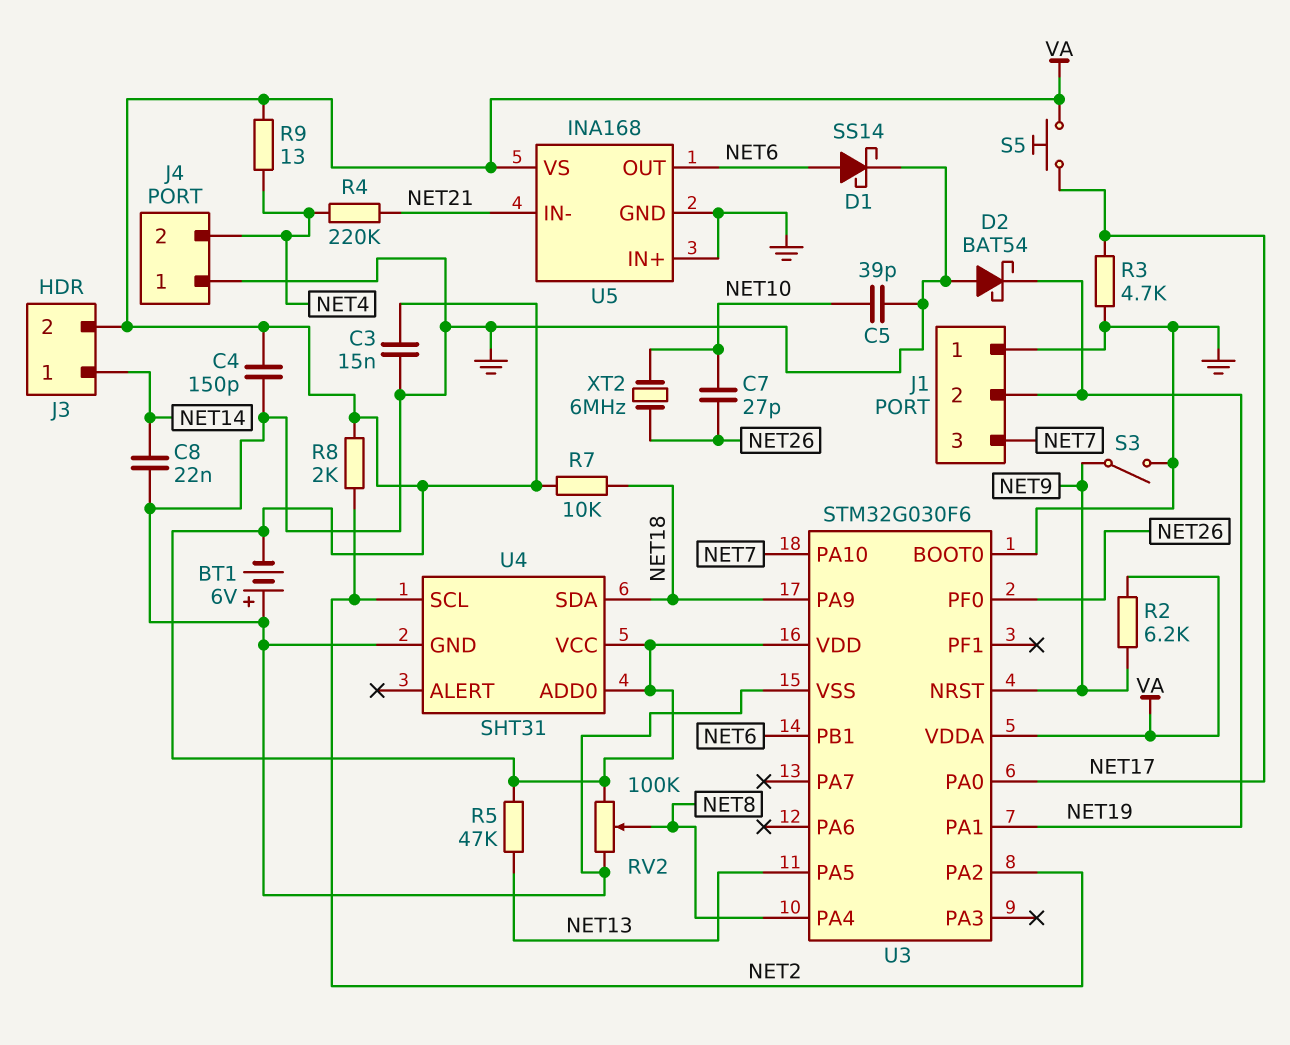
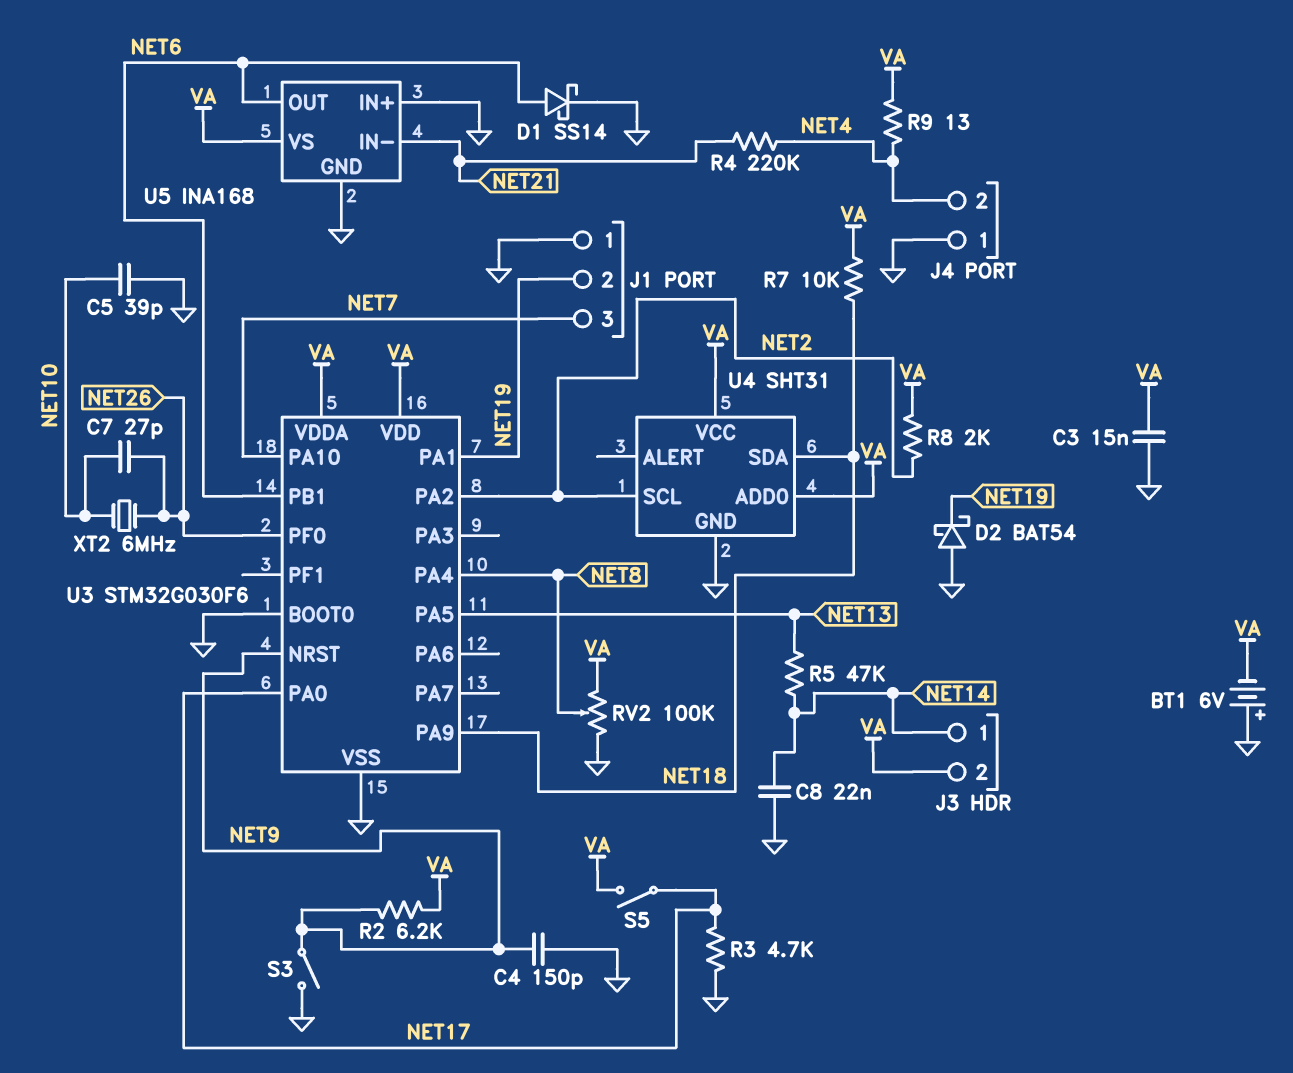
C4: 150pF (GND, VA) -> 150pF (GND, NET9)
R5: 47k (NET13, VA) -> 47k (NET13, NET14)
S5: button (NET17, VA) -> switch (NET17, VA)

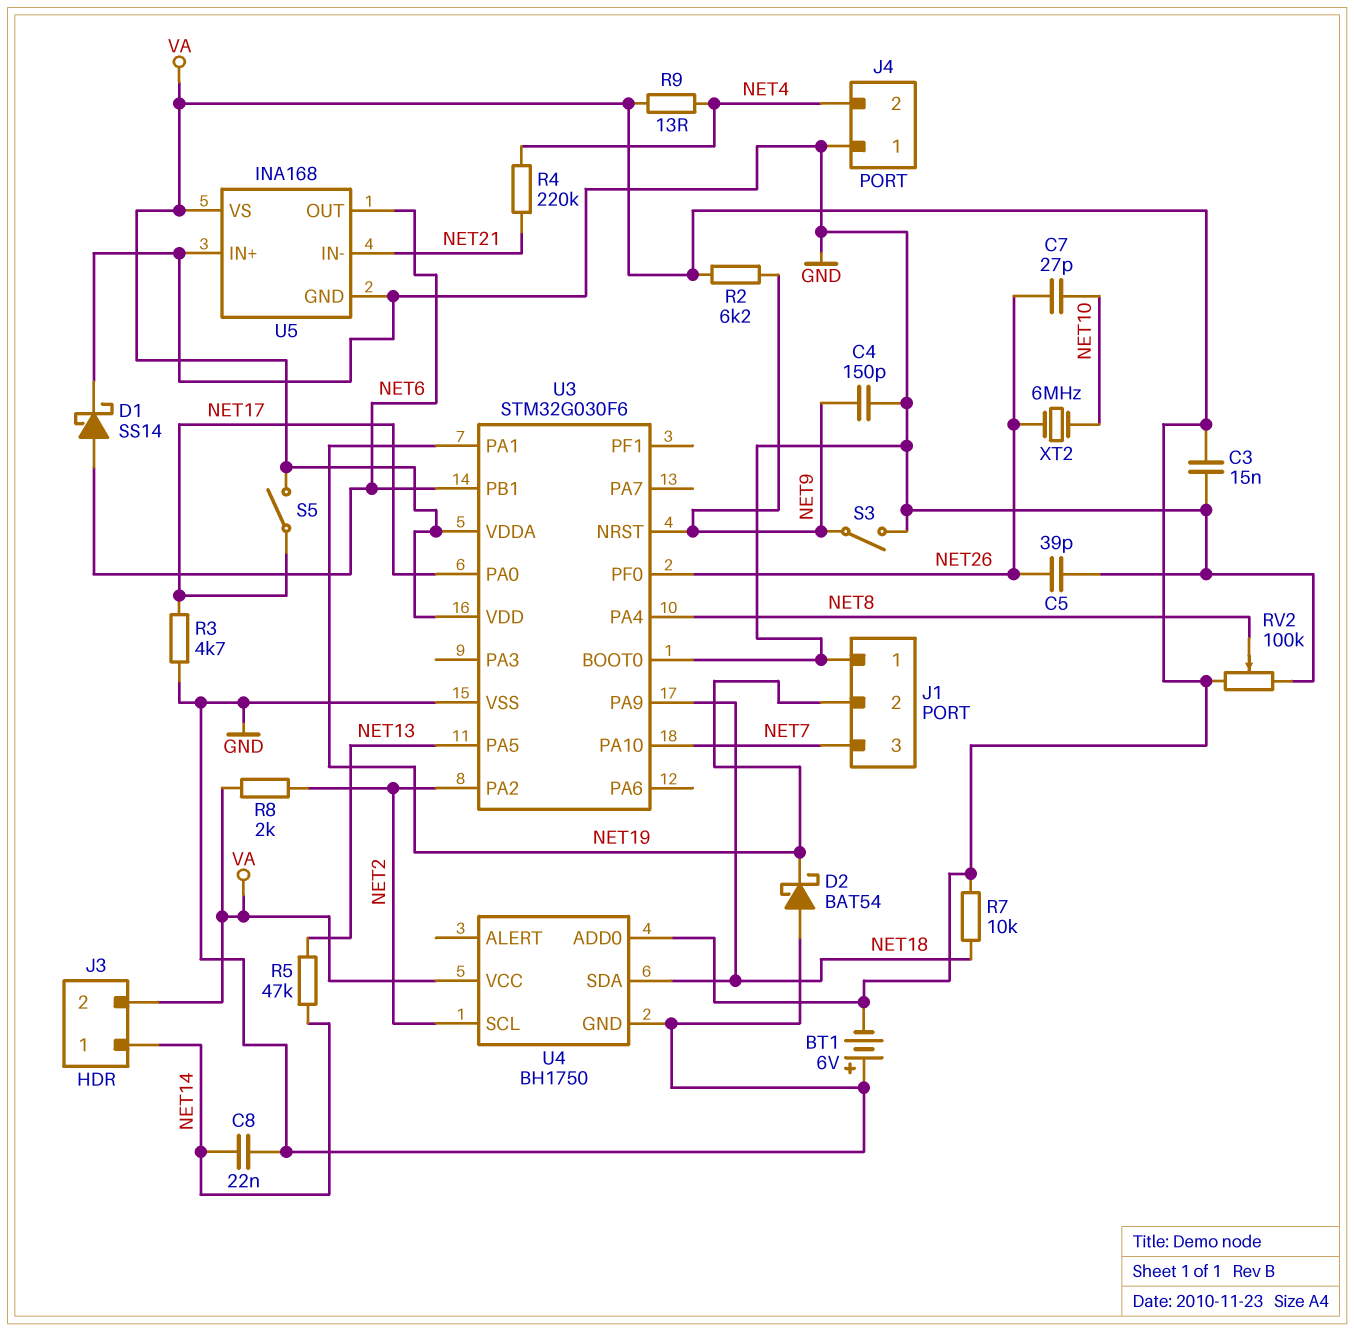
C5: 39pF (GND, NET10) -> 39pF (GND, NET26)
U4: SHT31 -> BH1750

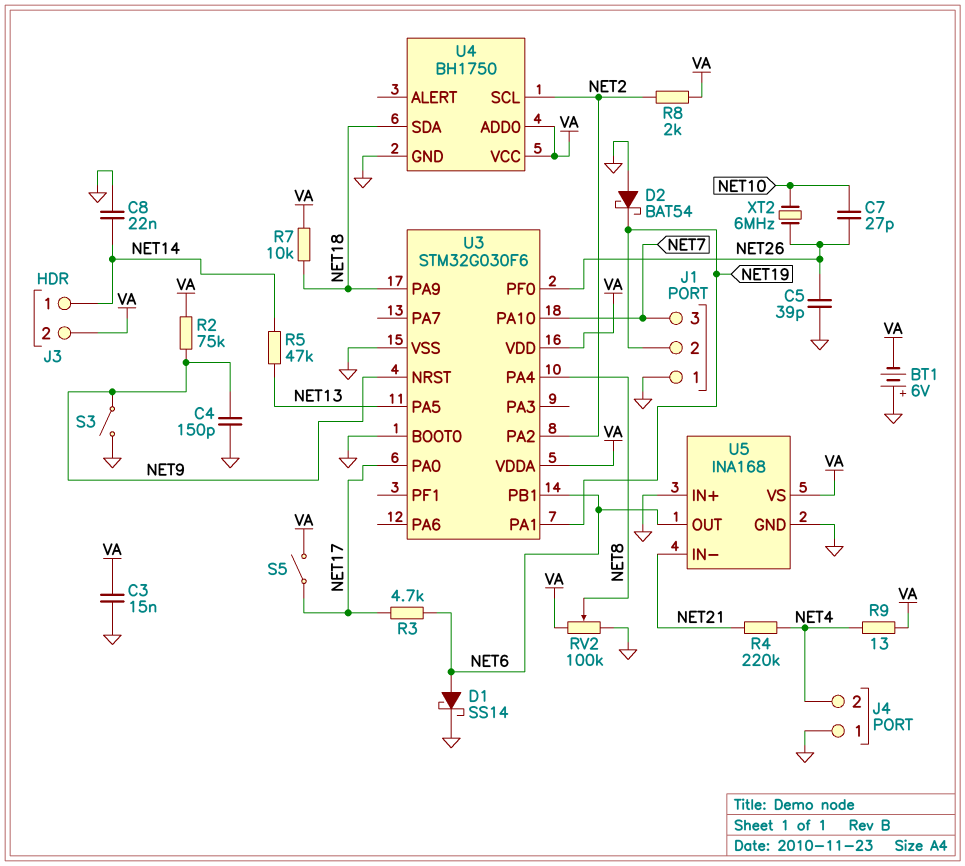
R2: 6.2k (NET9, VA) -> 75k (NET9, VA)
R3: 4.7k (GND, NET17) -> 4.7k (NET6, NET17)

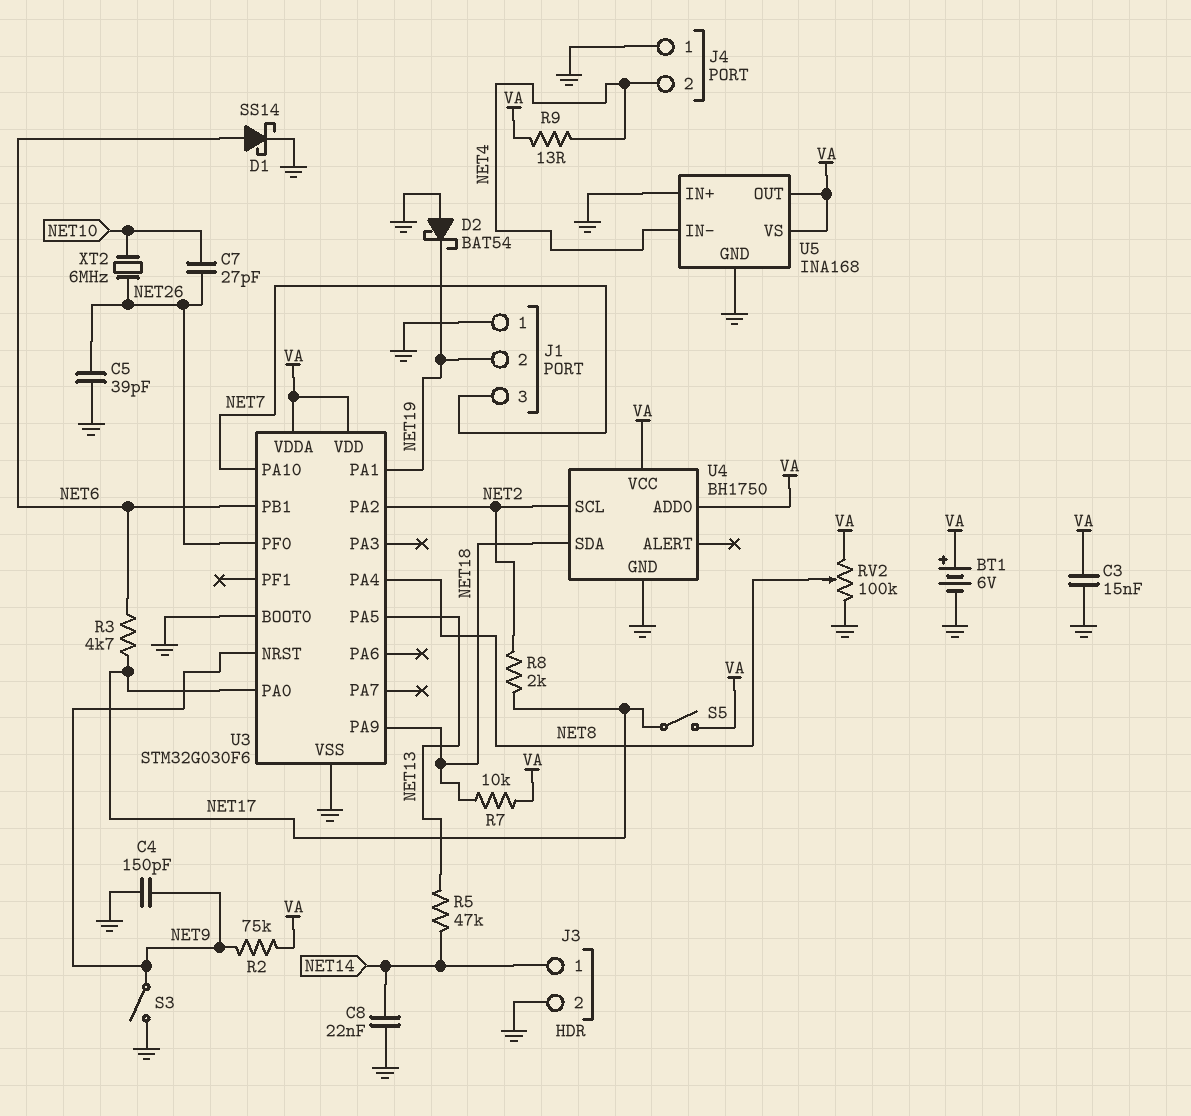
BT1: 6V (plus GND, minus VA) -> 6V (plus VA, minus GND)
J3 pin 2: VA -> GND
R4: 220k (NET4, NET21) -> none
R8: 2k (NET2, VA) -> 2k (NET2, NET17)
U5 pin IN-: NET21 -> NET4
U5 pin OUT: NET6 -> VA

